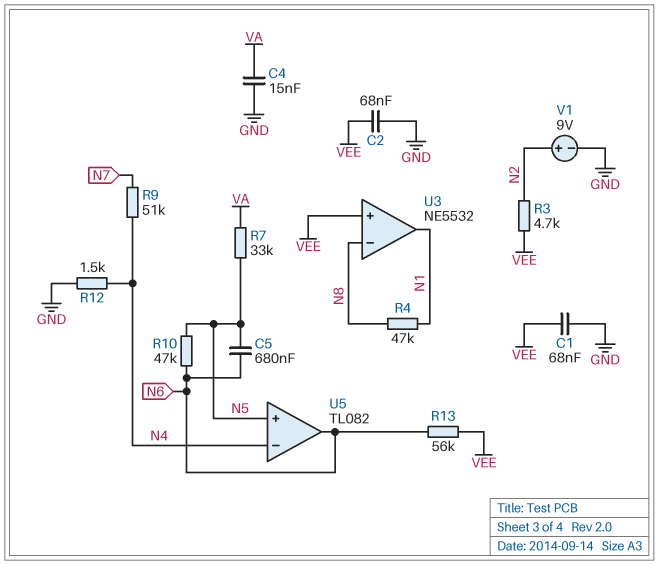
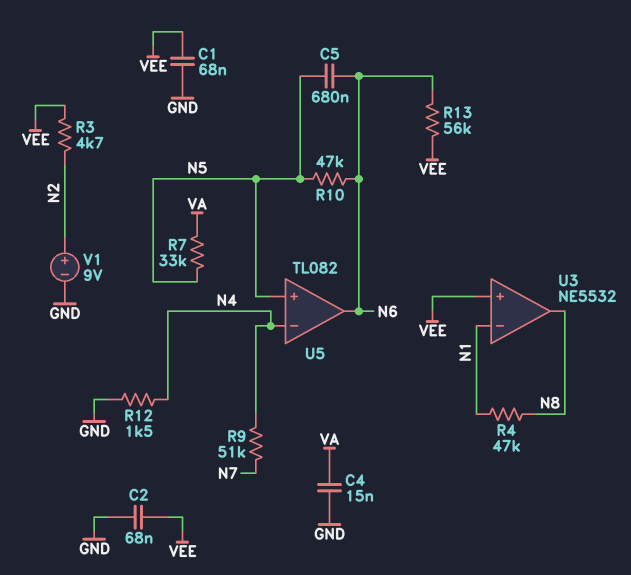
U3 pin in-: N8 -> N1
U3 pin out: N1 -> N8

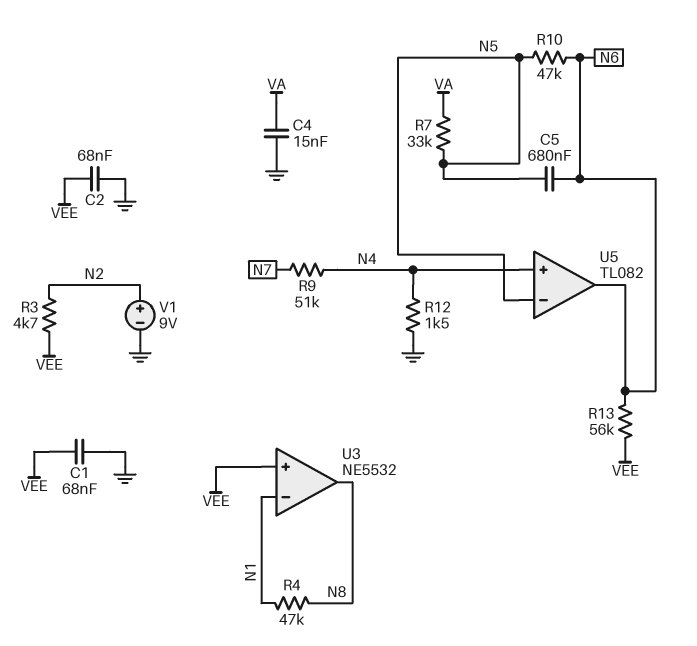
U5 pin in+: N5 -> N4
U5 pin in-: N4 -> N5

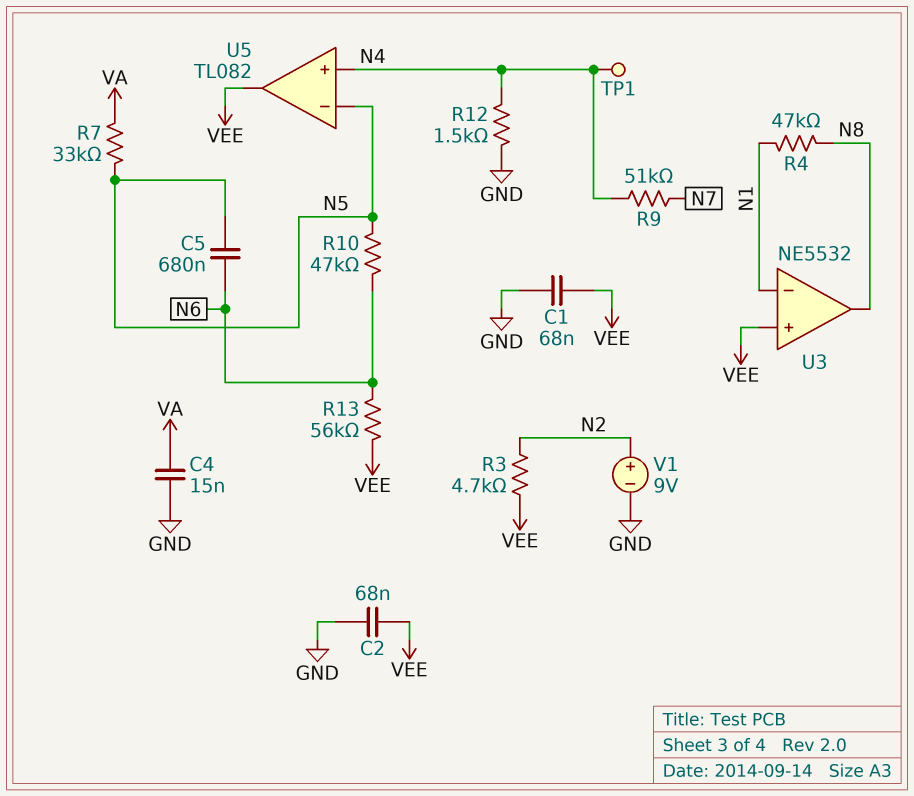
TP1: none -> test point (N4)
U5 pin out: N6 -> VEE

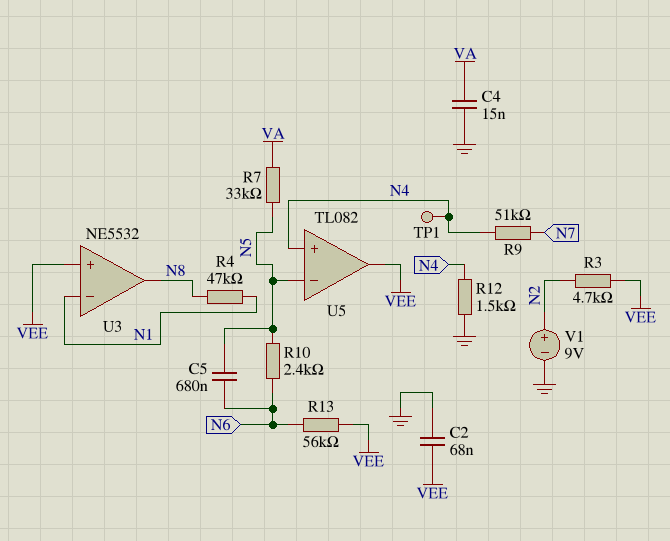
C1: 68nF (GND, VEE) -> none
R10: 47k (N5, N6) -> 2.4k (N5, N6)

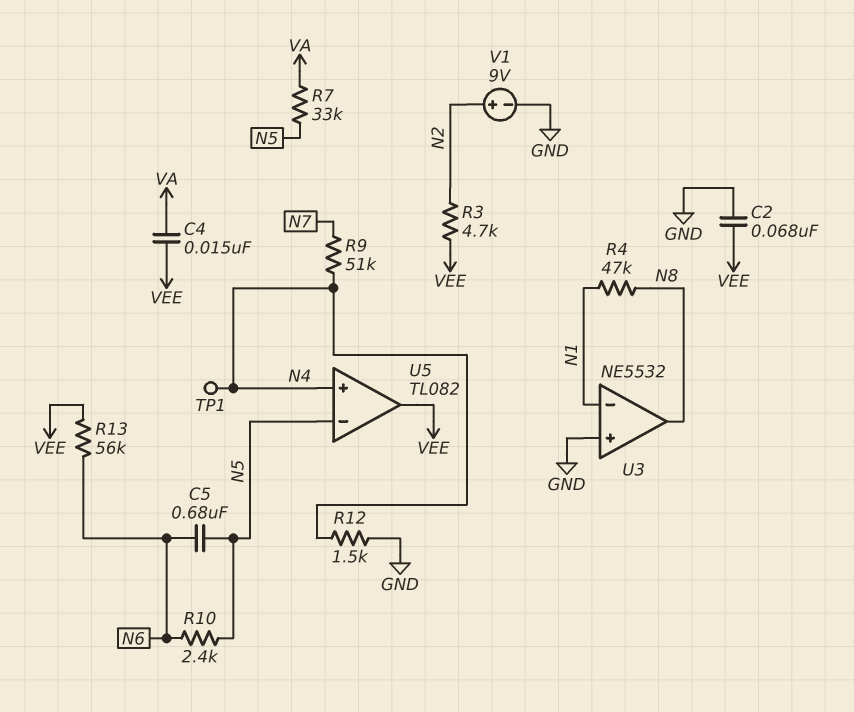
C4: 15nF (GND, VA) -> 15nF (VA, VEE)
U3 pin in+: VEE -> GND

